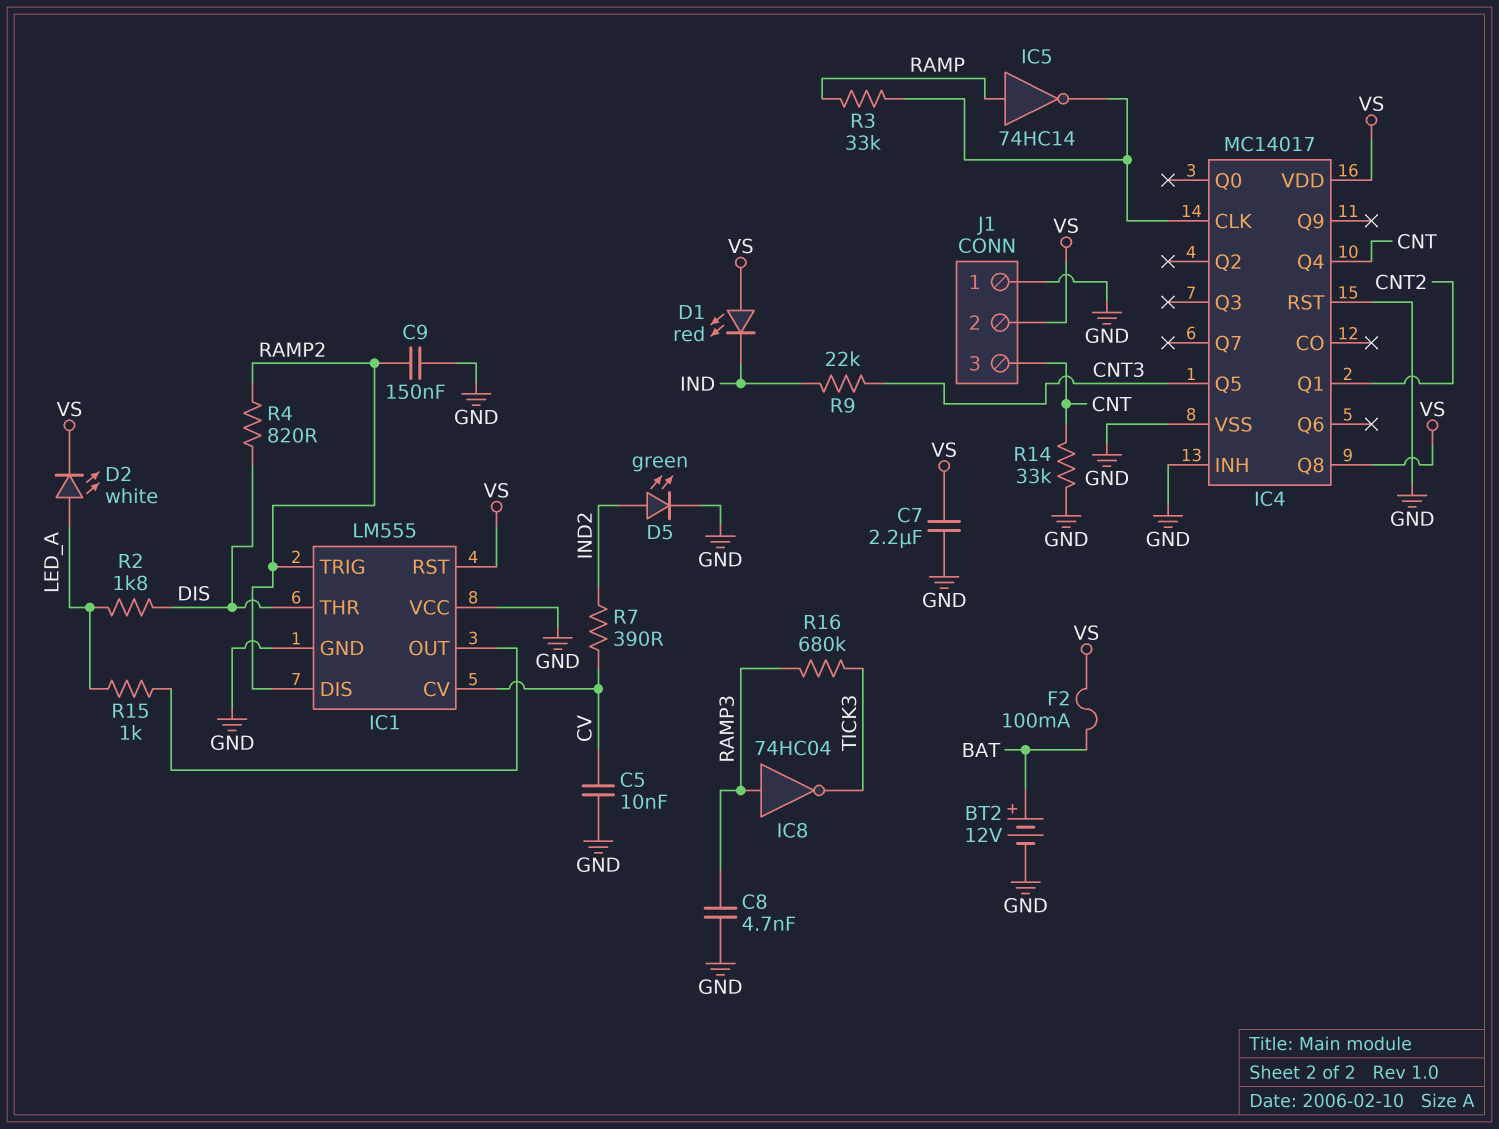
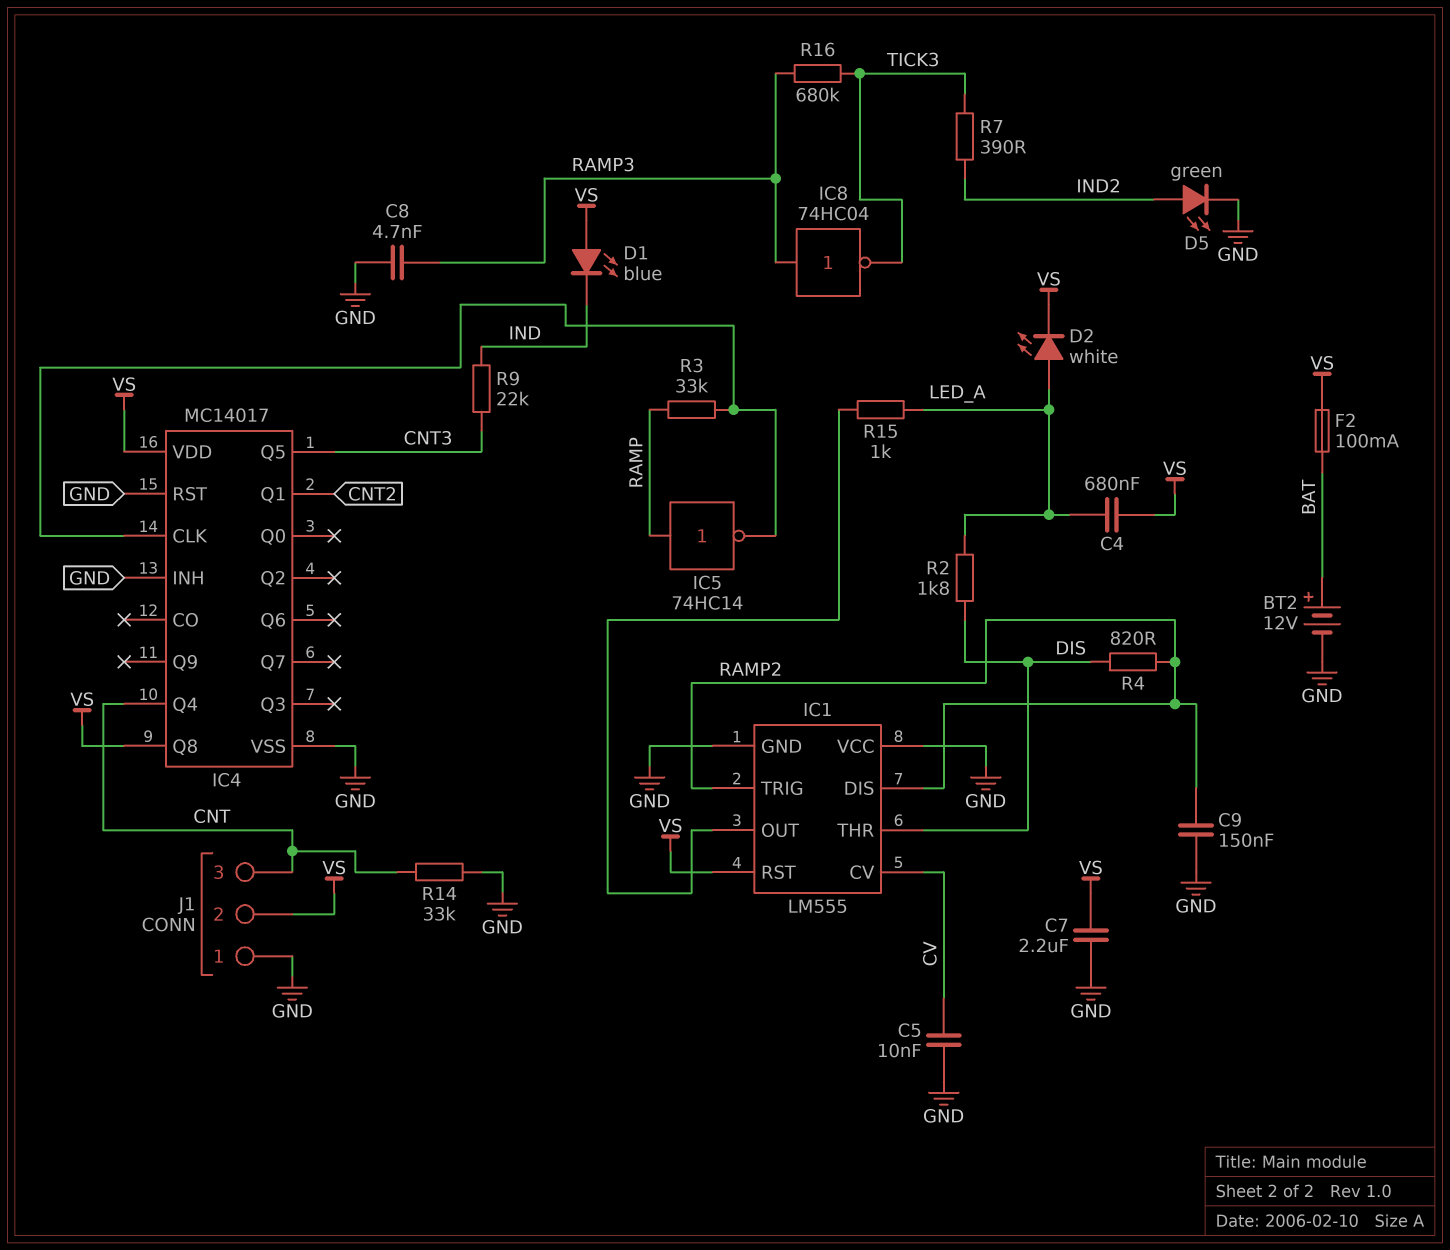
C4: none -> 680nF (LED_A, VS)
D1: LED red (A VS, K IND) -> LED blue (A VS, K IND)
R7: 390 (CV, IND2) -> 390 (IND2, TICK3)

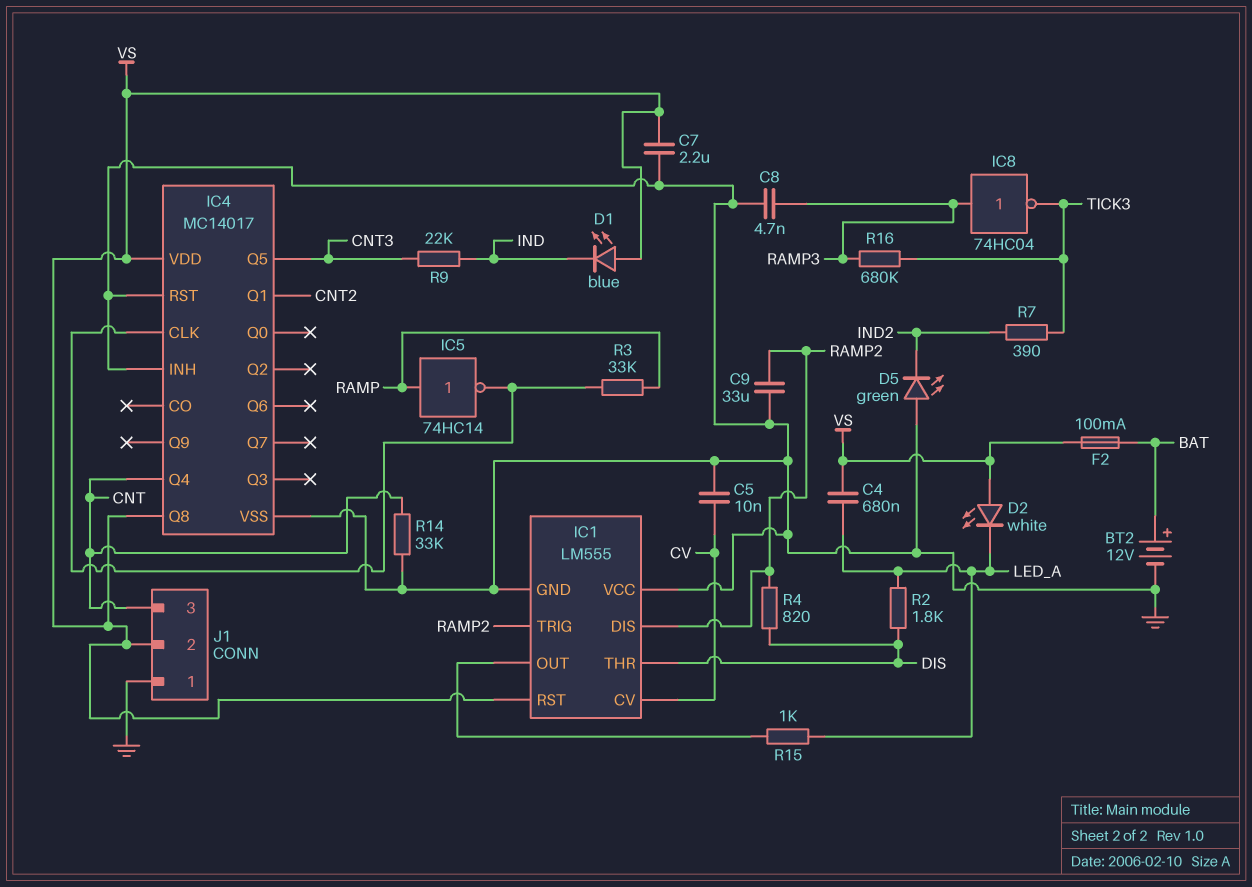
C9: 150nF (GND, RAMP2) -> 33uF (GND, RAMP2)
D2: LED white (A LED_A, K VS) -> LED white (A VS, K LED_A)
D5: LED green (A IND2, K GND) -> LED green (A GND, K IND2)

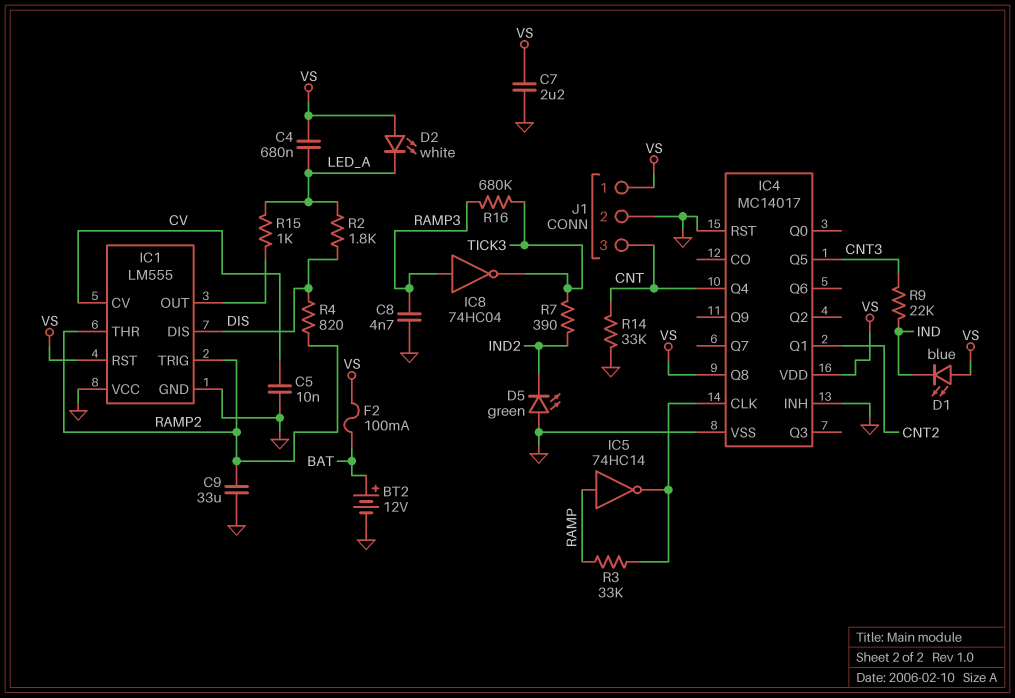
IC1 pin DIS: RAMP2 -> DIS
IC1 pin THR: DIS -> RAMP2
J1 pin 1: GND -> VS
J1 pin 2: VS -> GND

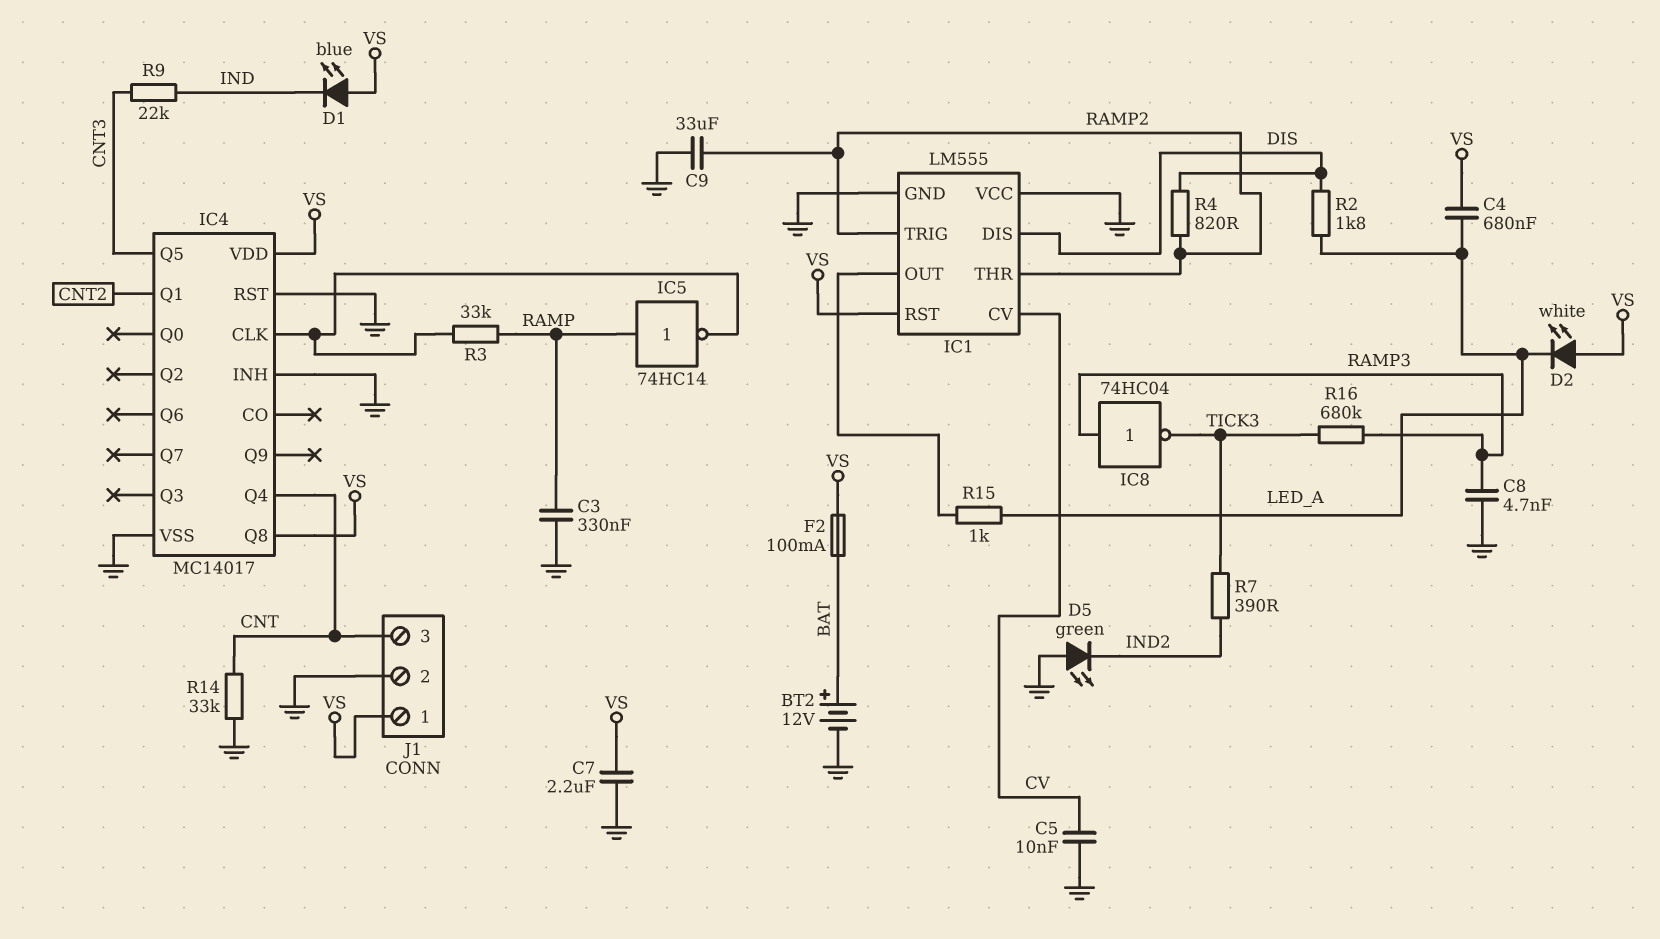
C3: none -> 330nF (GND, RAMP)

